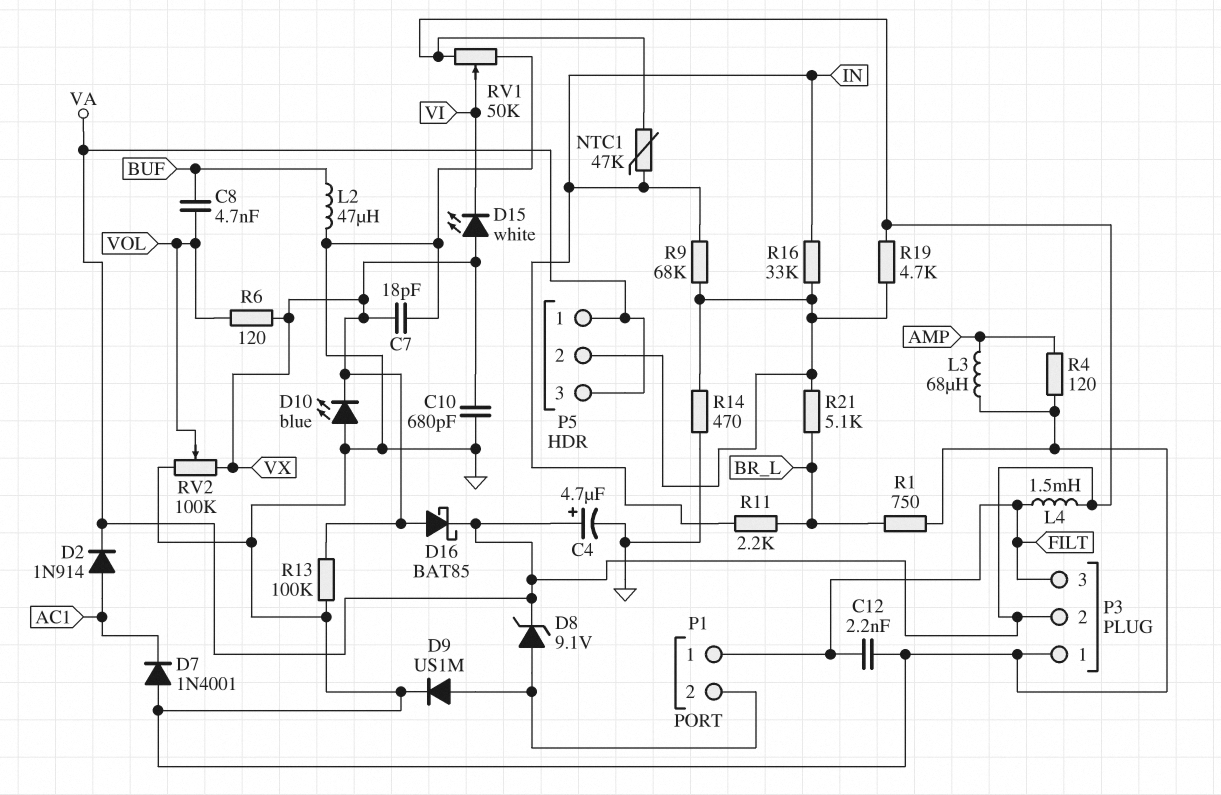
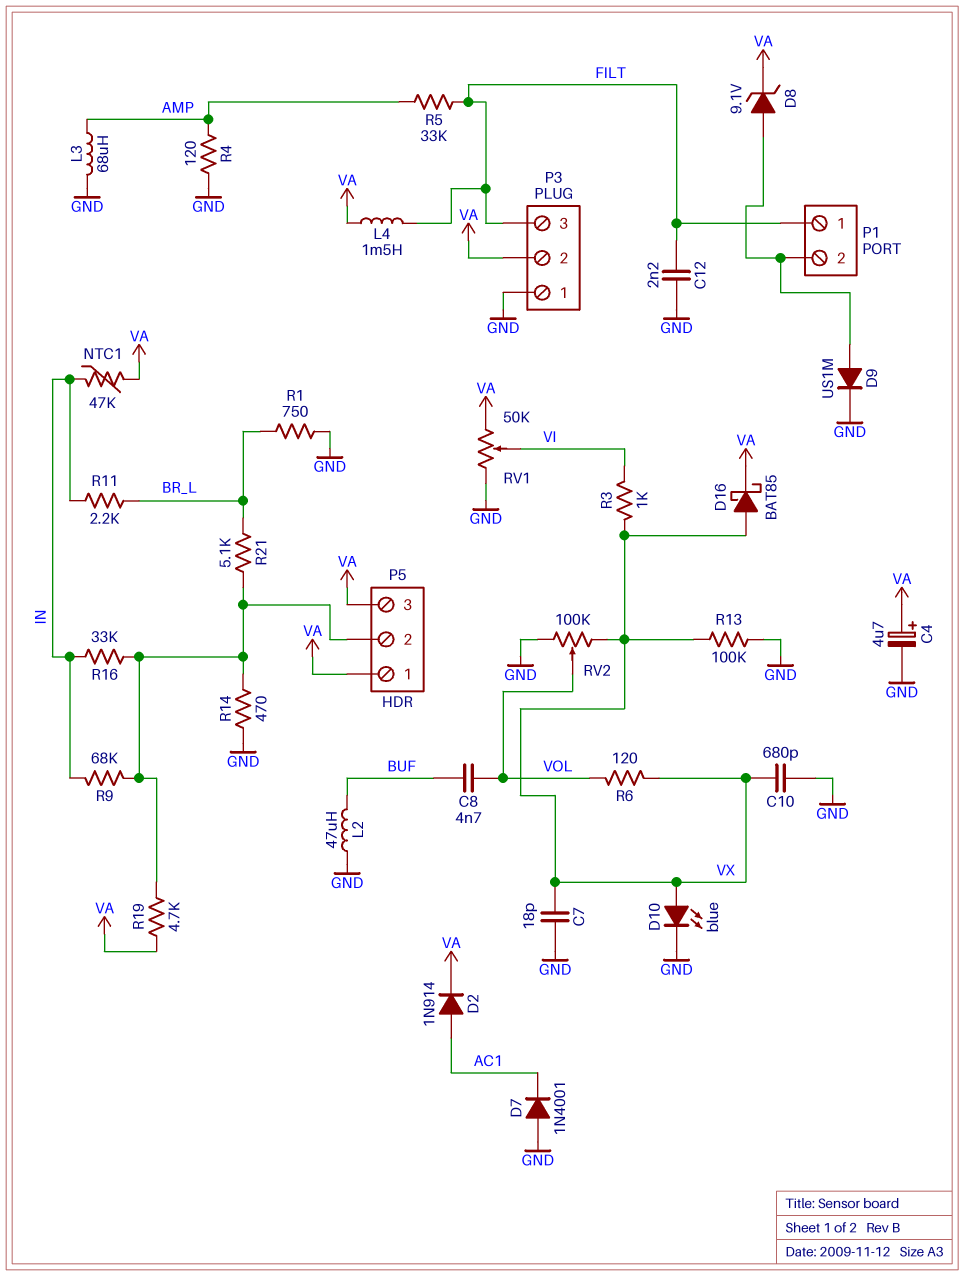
D10: LED blue (A GND, K VX) -> LED blue (A VX, K GND)
D15: LED white (A VX, K VI) -> none
R3: none -> 1k (VI, VX)
R5: none -> 33k (AMP, FILT)

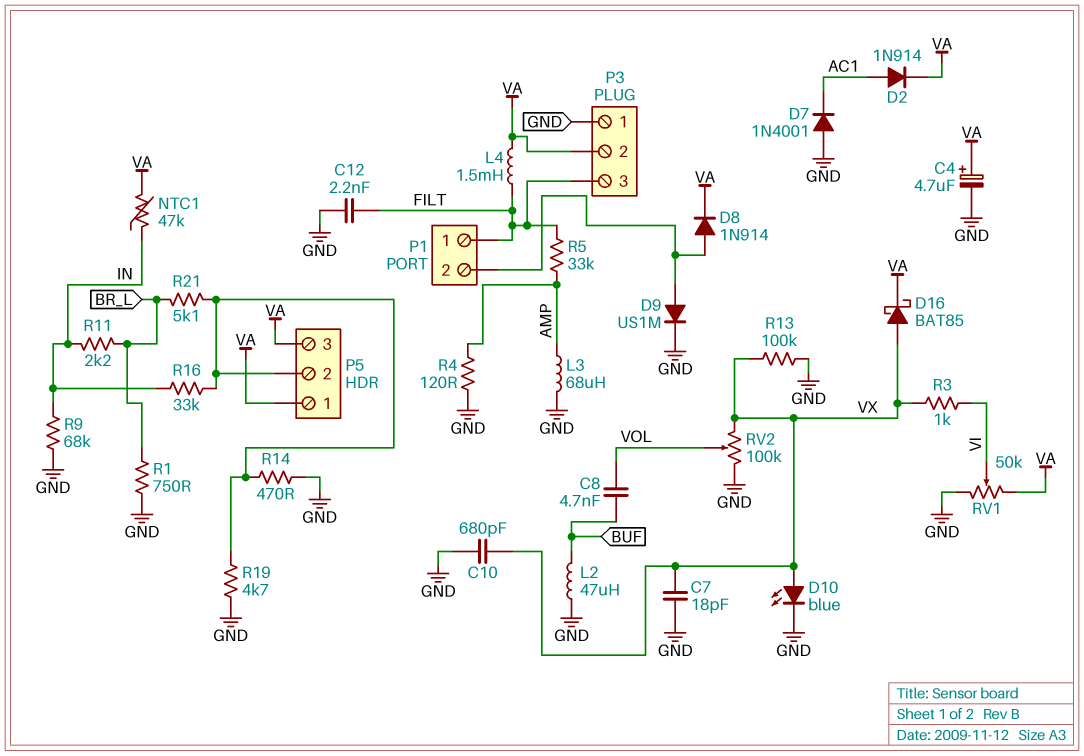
D8: zener 9.1V (A P1/2, K VA) -> diode 1N914 (A P1/2, K VA)
R6: 120 (VOL, VX) -> none
R9: 68k (IN, P5/2) -> 68k (GND, IN)
R19: 4.7k (P5/2, VA) -> 4.7k (GND, P5/2)

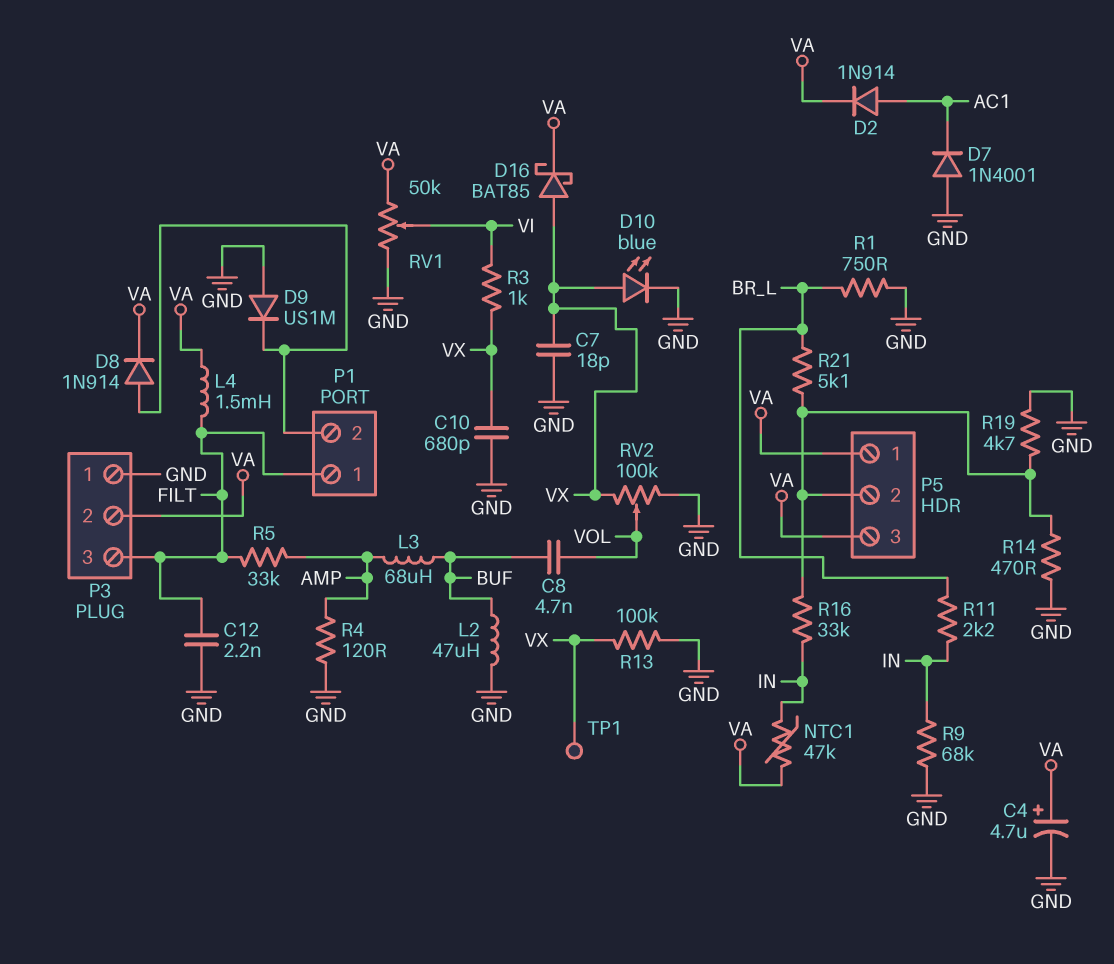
D9: diode US1M (A P1/2, K GND) -> diode US1M (A GND, K P1/2)
L3: 68uH (AMP, GND) -> 68uH (AMP, BUF)
TP1: none -> test point (VX)

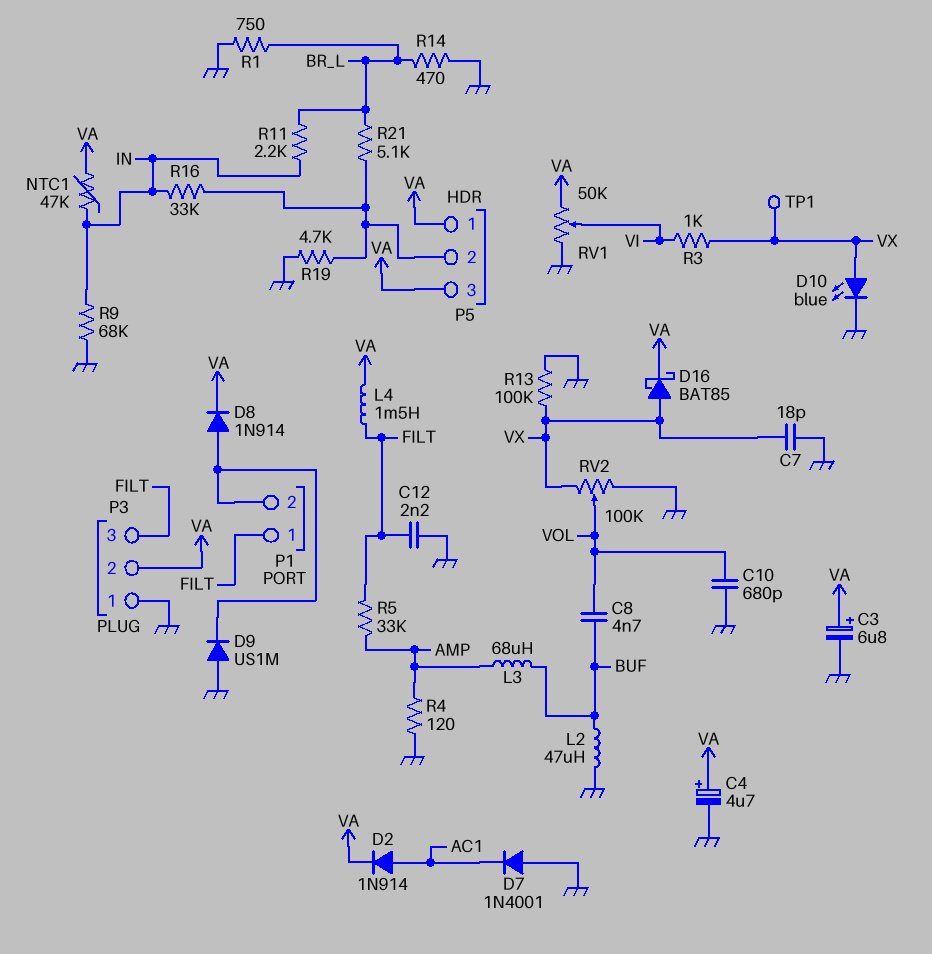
C3: none -> 6.8uF (plus VA, minus GND)
C10: 680pF (GND, VX) -> 680pF (GND, VOL)
R14: 470 (GND, P5/2) -> 470 (BR_L, GND)

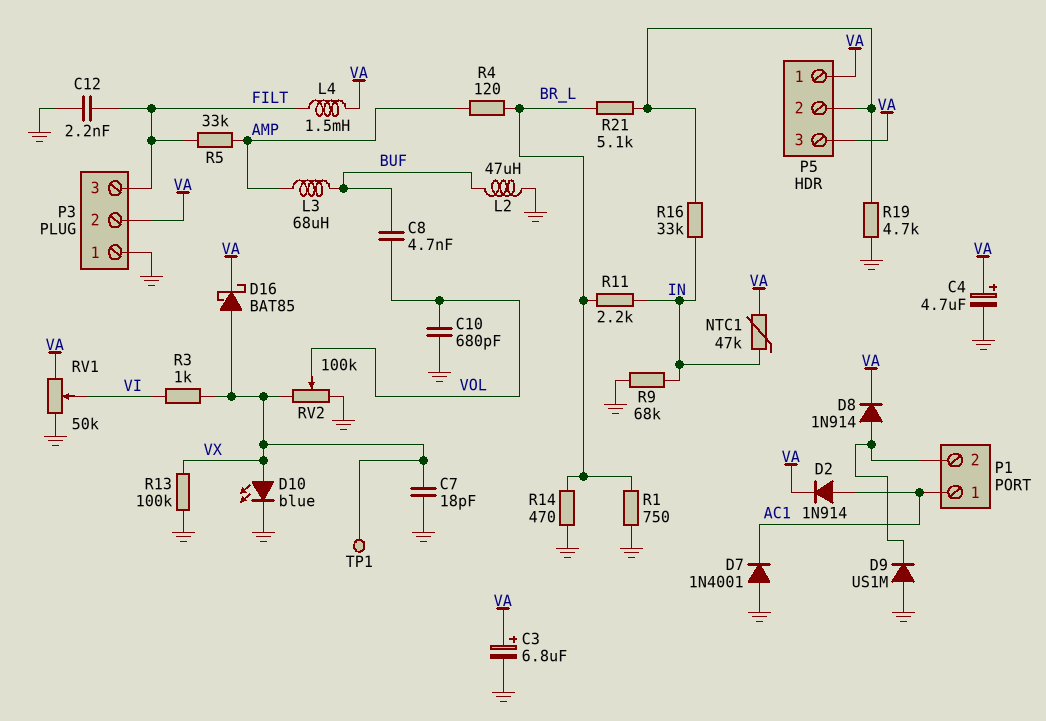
P1 pin 1: FILT -> AC1
R4: 120 (AMP, GND) -> 120 (AMP, BR_L)

